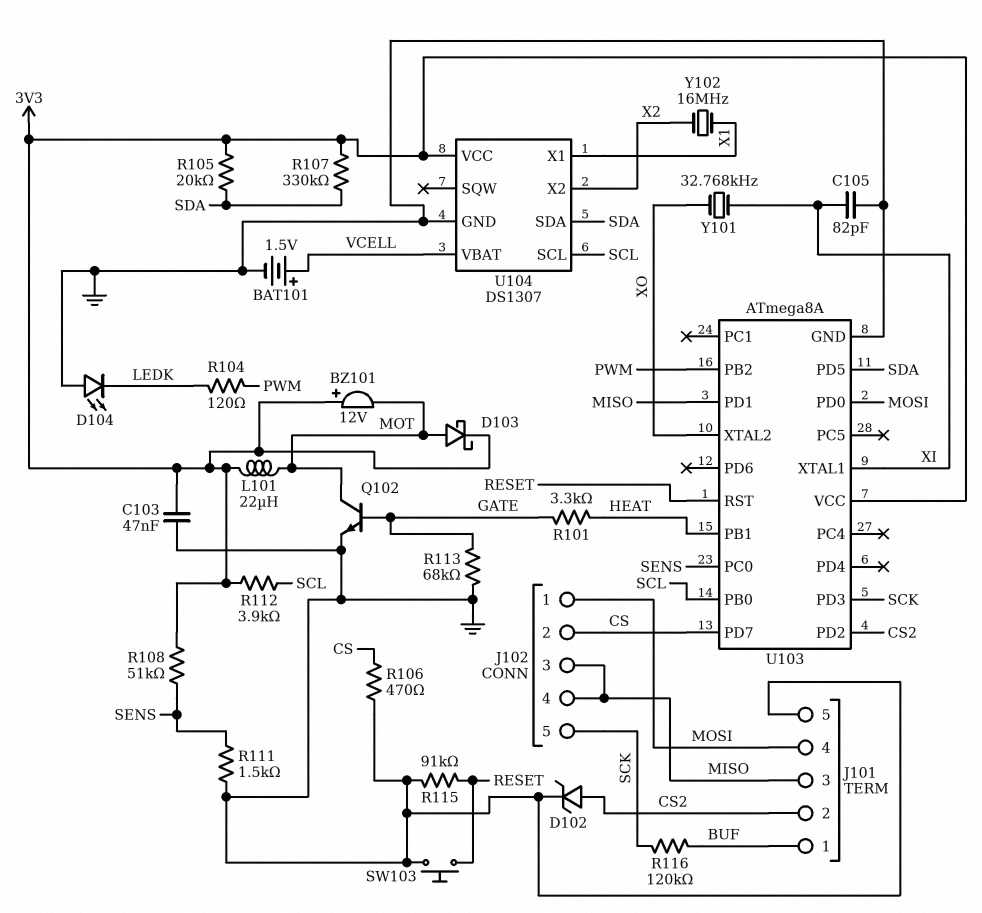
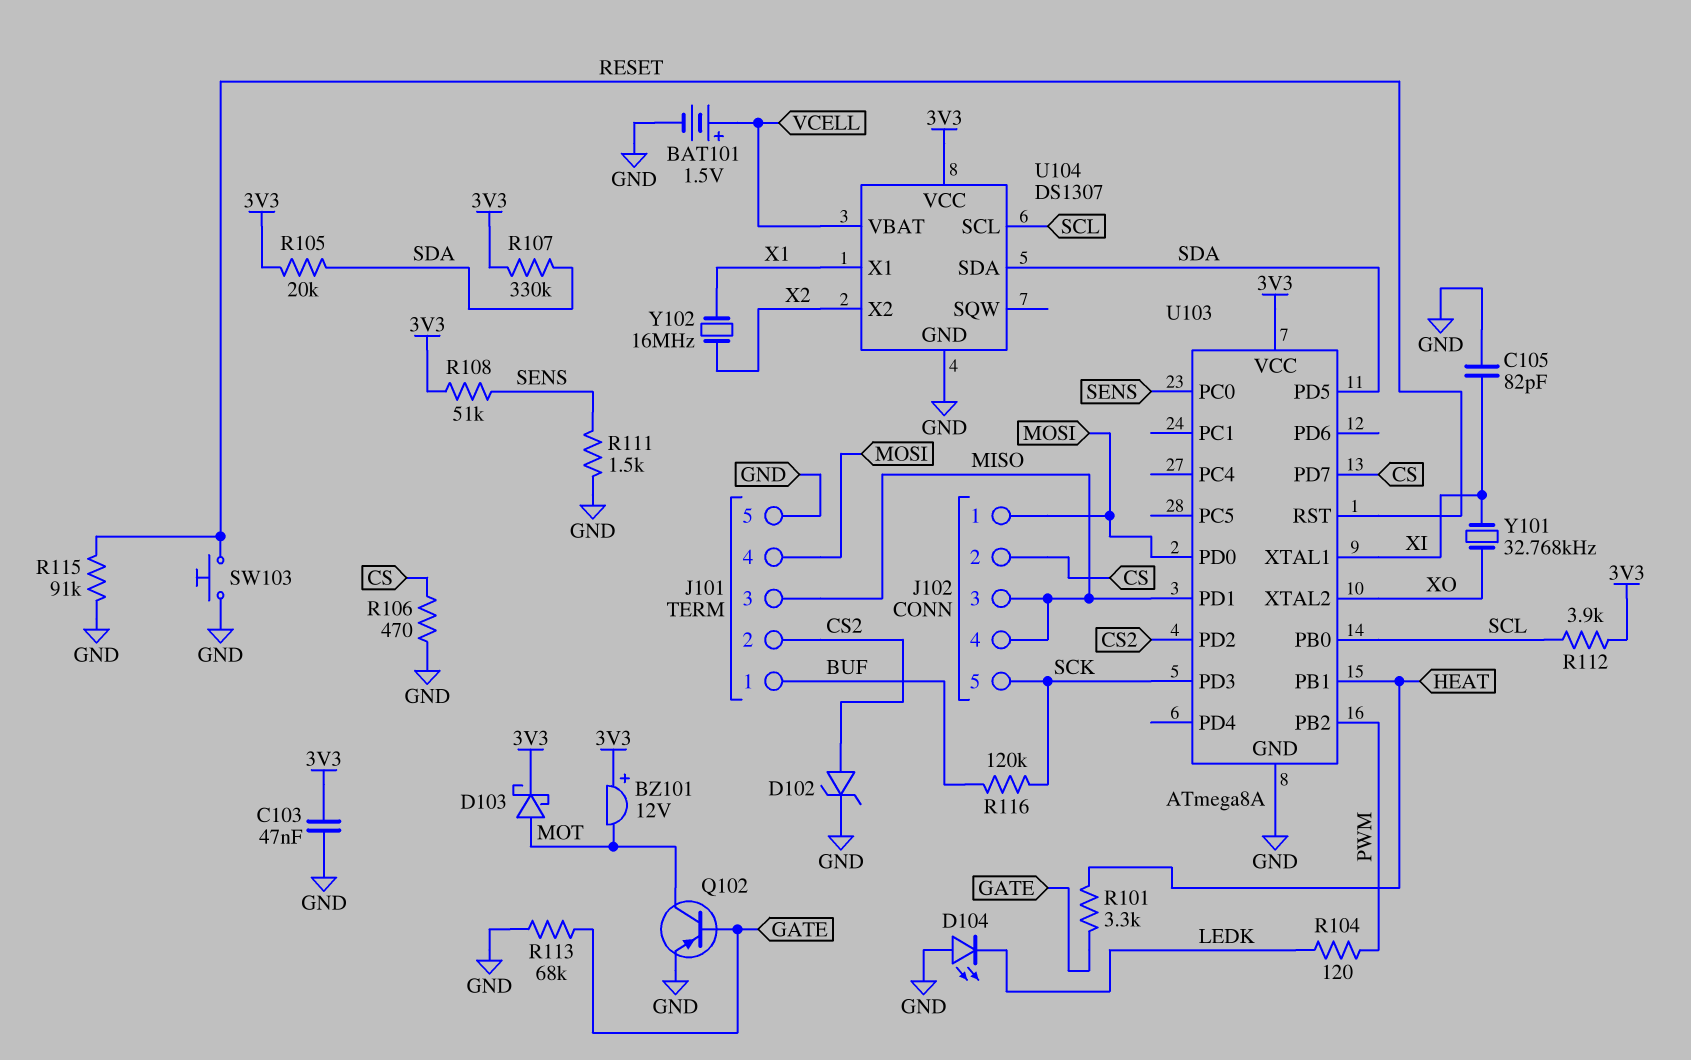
L101: 22uH (3V3, MOT) -> none
Q102: NPN (B GATE, C MOT, E GND) -> PNP (B GATE, C MOT, E GND)

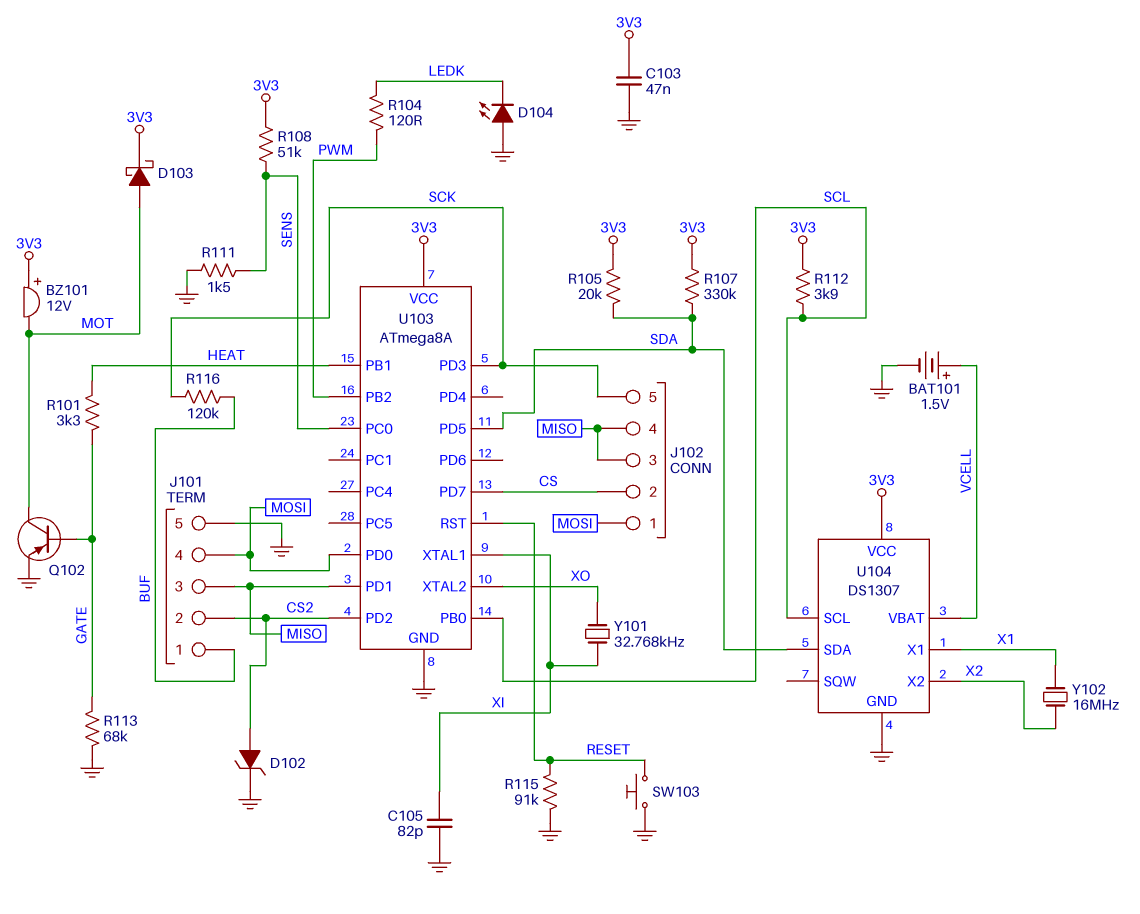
R106: 470 (CS, GND) -> none

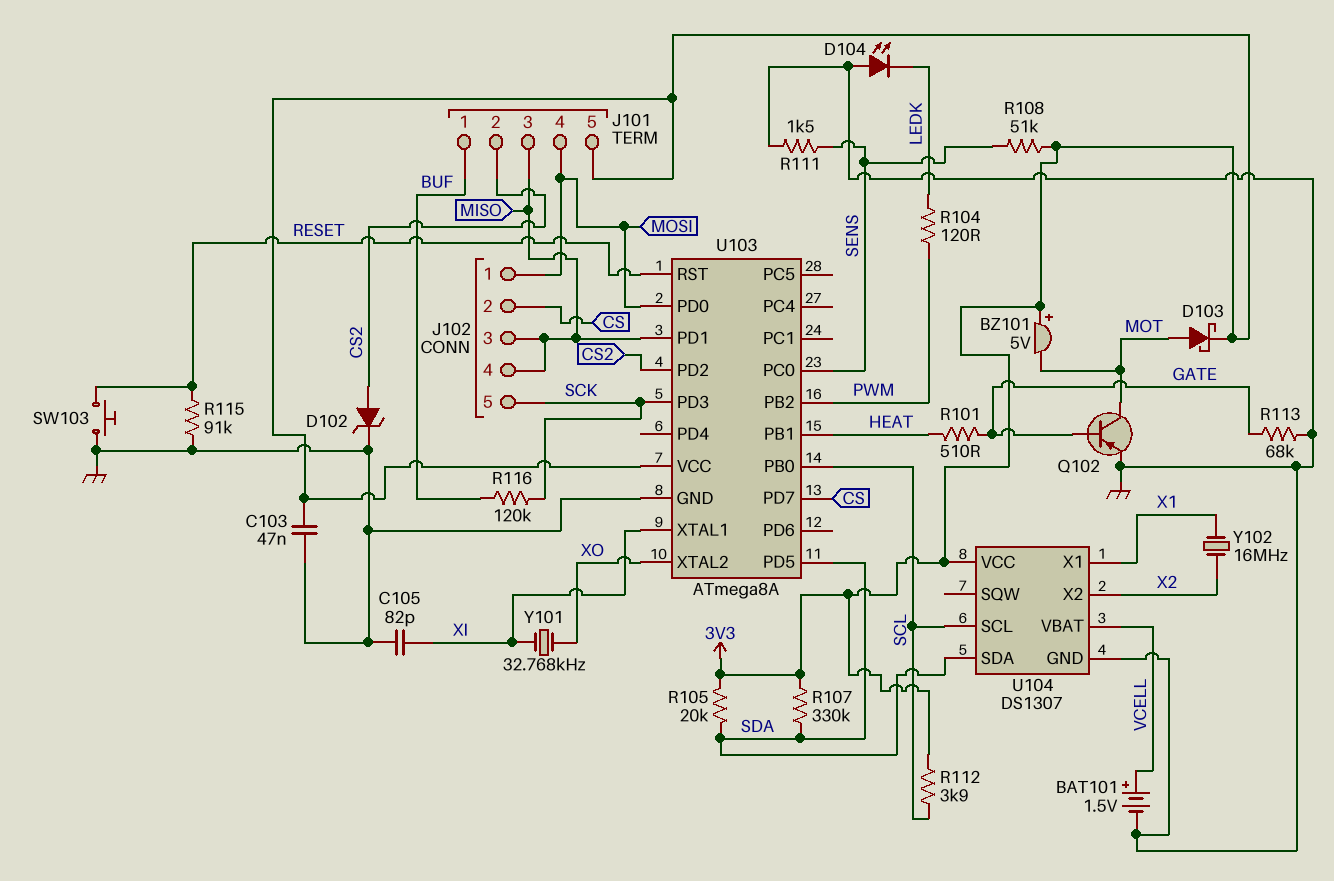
BZ101: buzzer 12V (plus 3V3, minus MOT) -> buzzer 5V (plus 3V3, minus MOT)
J101 pin 5: GND -> 3V3
R101: 3.3k (GATE, HEAT) -> 510 (GATE, HEAT)

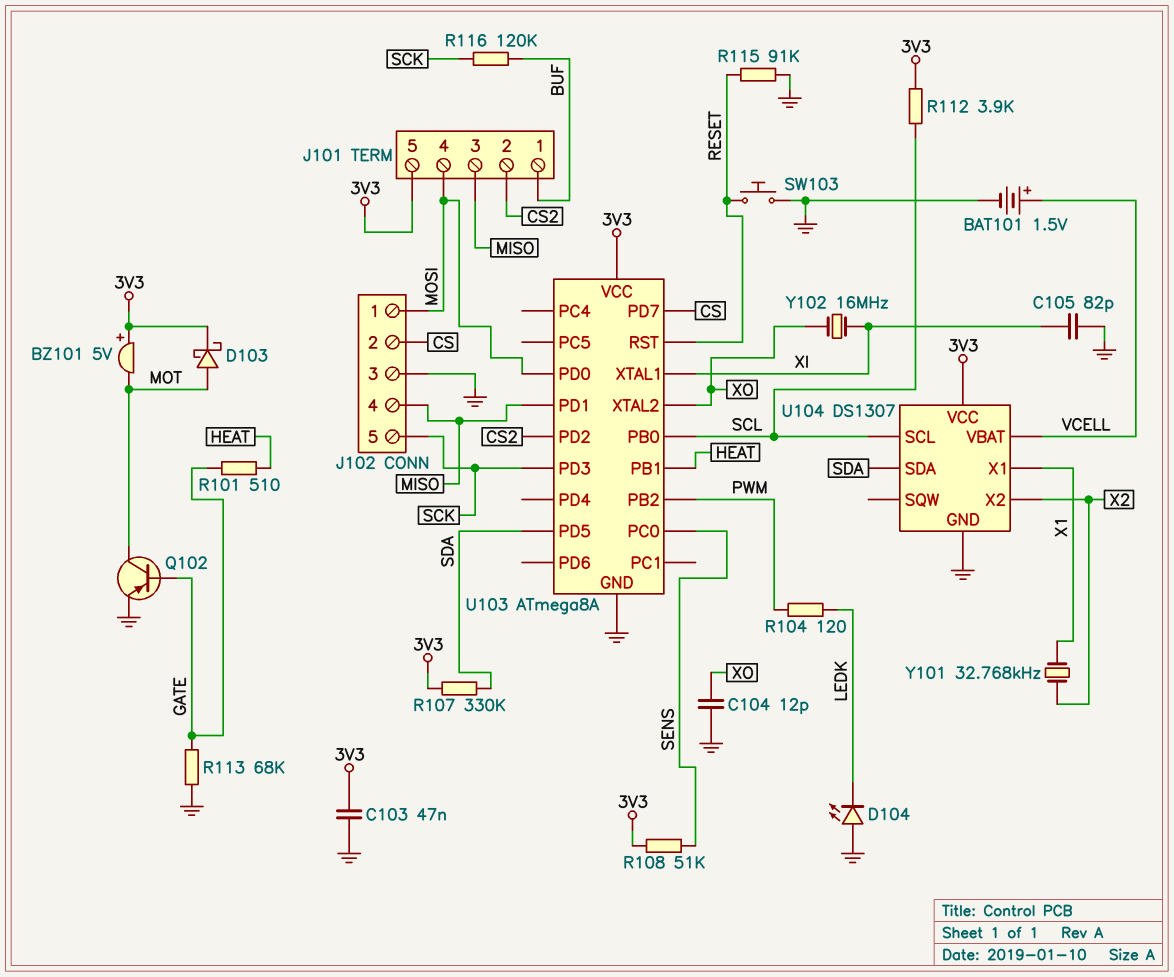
C104: none -> 12pF (GND, XO)
D102: zener (A CS2, K GND) -> none
J102 pin 3: MISO -> GND
R105: 20k (3V3, SDA) -> none
R111: 1.5k (GND, SENS) -> none
Y101: 32.768kHz (XI, XO) -> 32.768kHz (X1, X2)
Y102: 16MHz (X1, X2) -> 16MHz (XI, XO)

